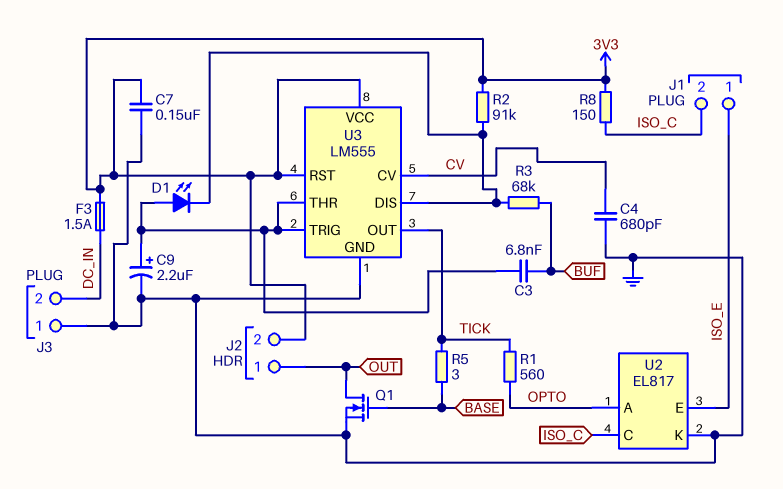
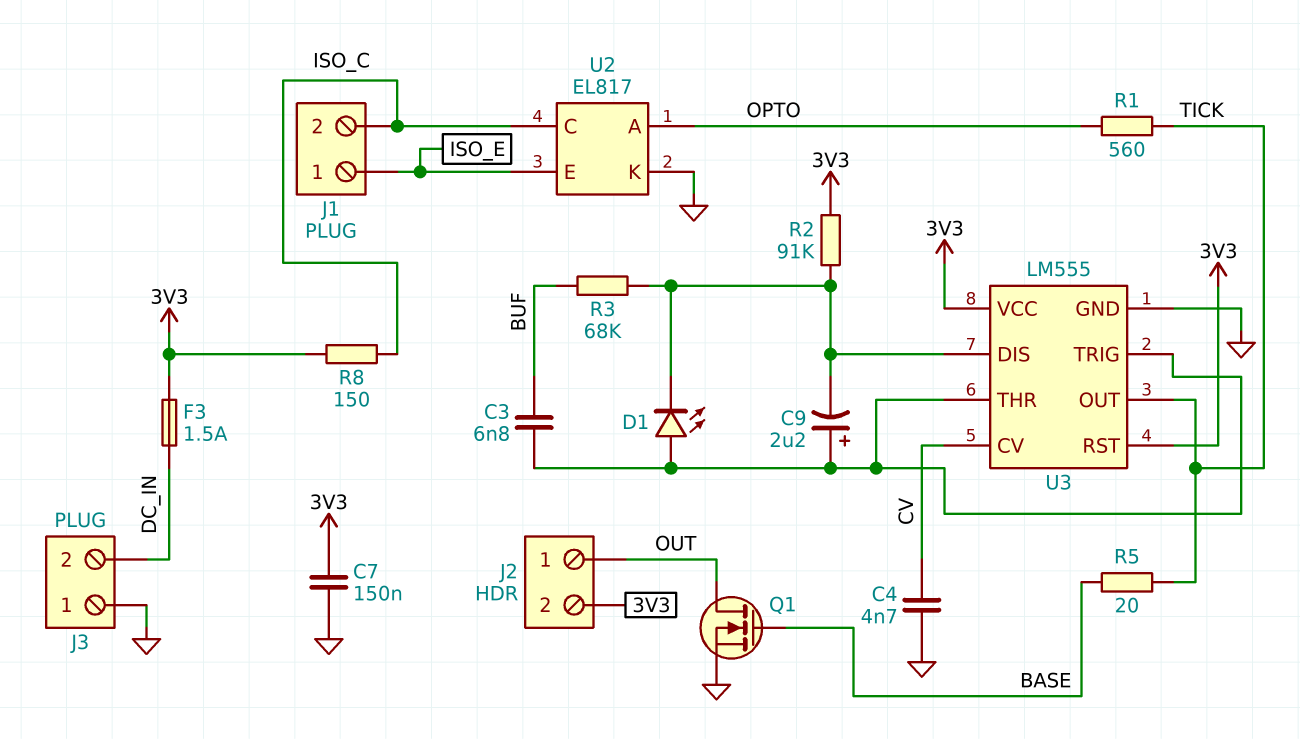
C4: 680pF (CV, GND) -> 4.7nF (CV, GND)
C9: 2.2uF (plus U3/THR, minus GND) -> 2.2uF (plus U3/THR, minus U3/DIS)
R5: 3 (BASE, TICK) -> 20 (BASE, TICK)

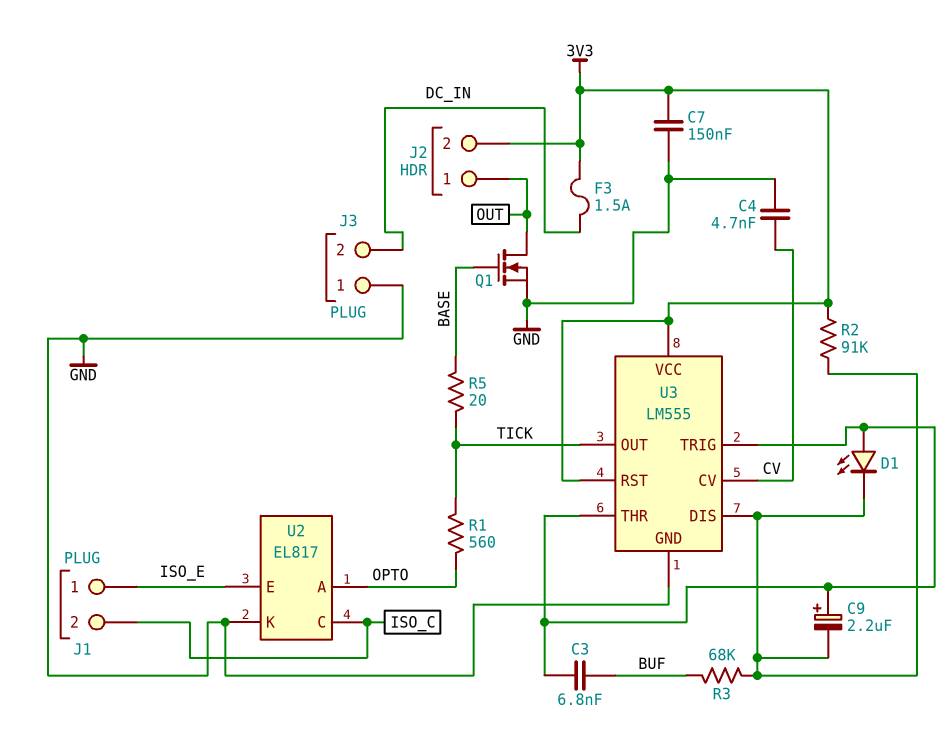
R8: 150 (3V3, ISO_C) -> none

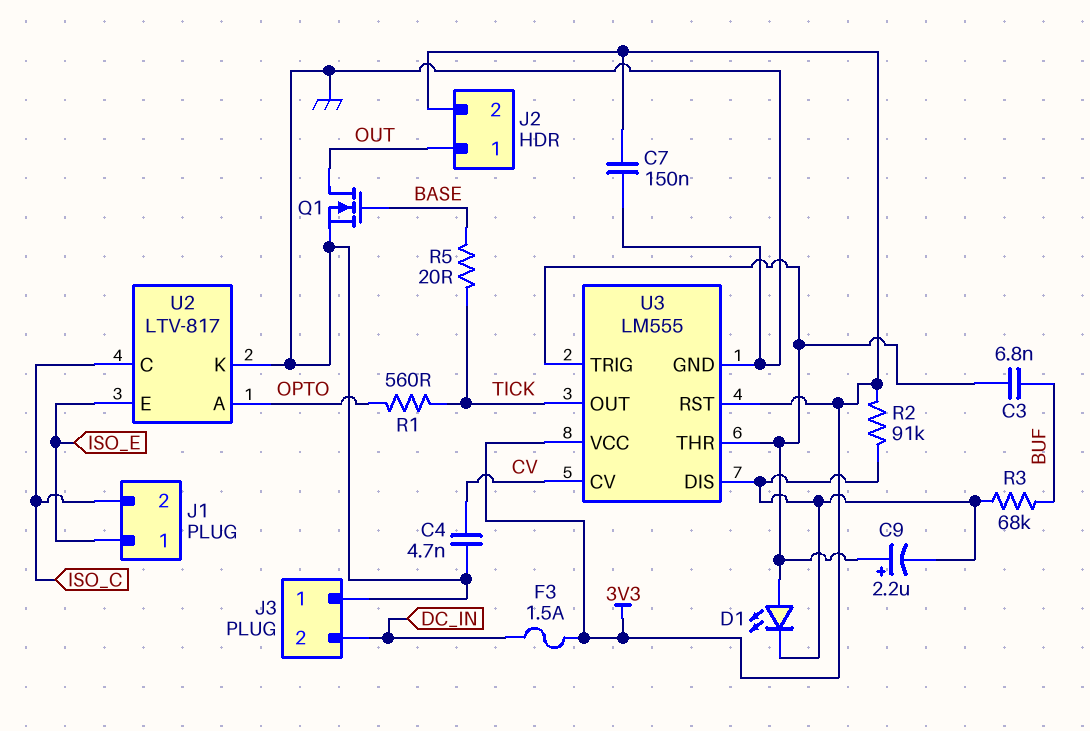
U2: EL817 -> LTV-817

